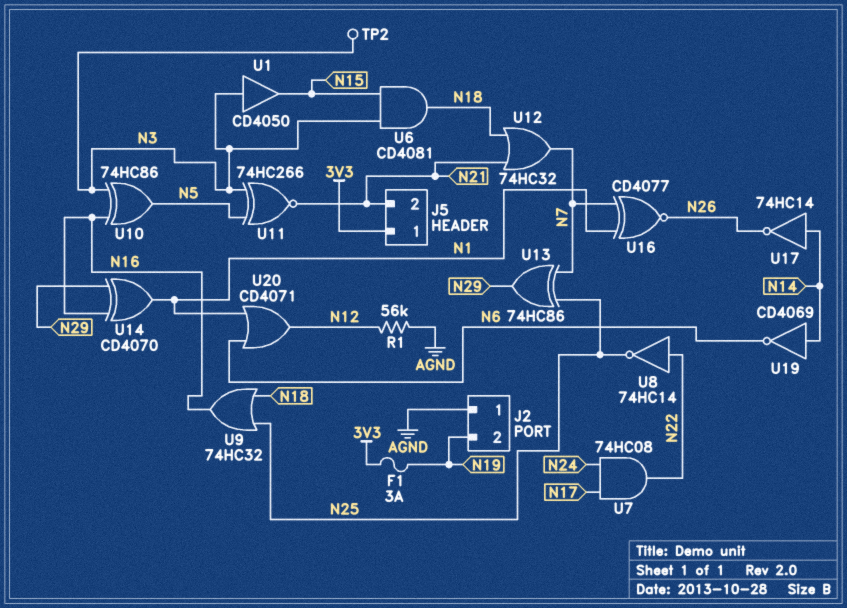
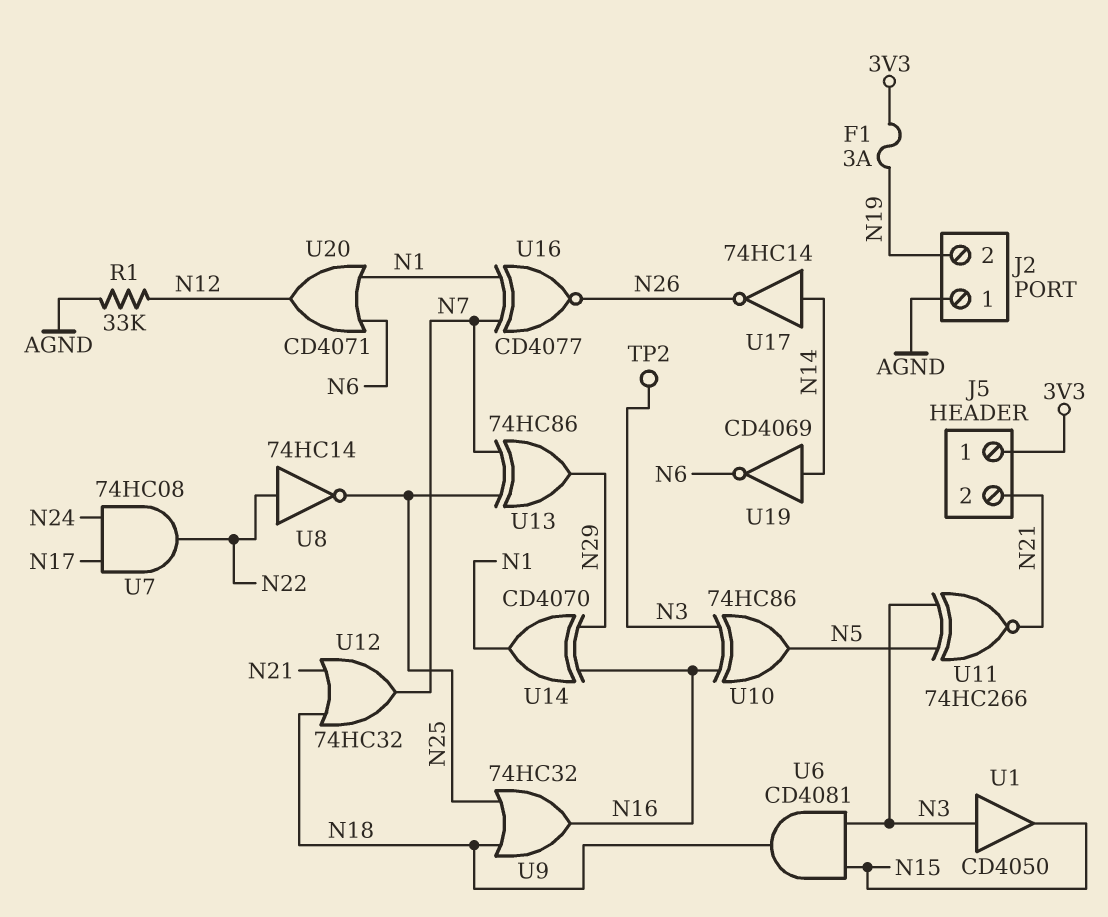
R1: 56k (AGND, N12) -> 33k (AGND, N12)

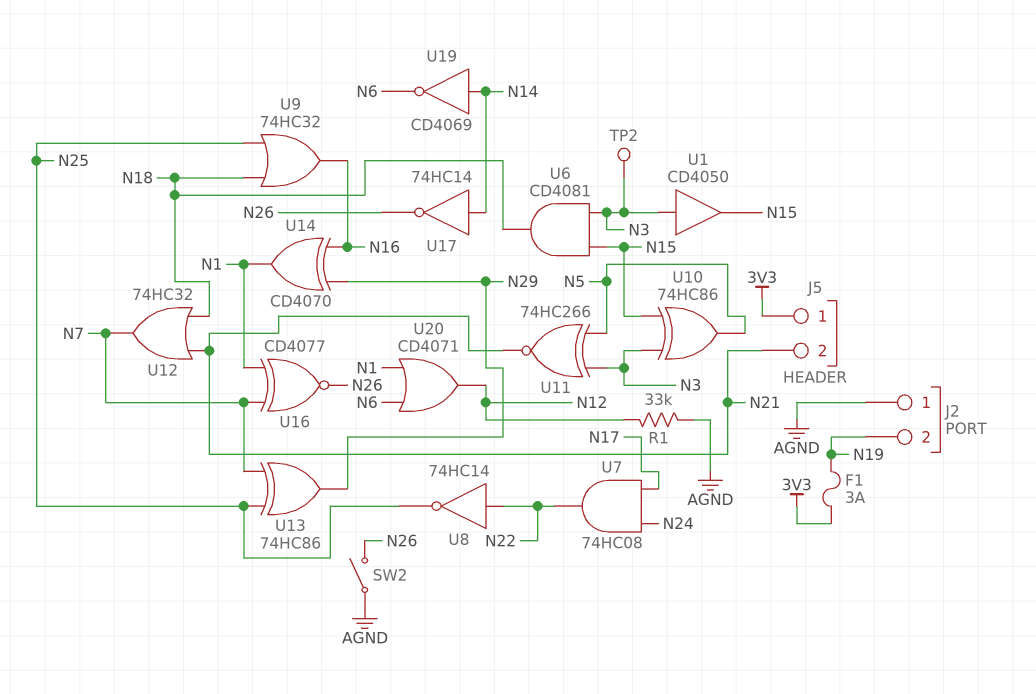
SW2: none -> switch (AGND, N26)
U10: XOR 74HC86 (in N3, in N16, out N5) -> XOR 74HC86 (in N3, in N15, out N5)

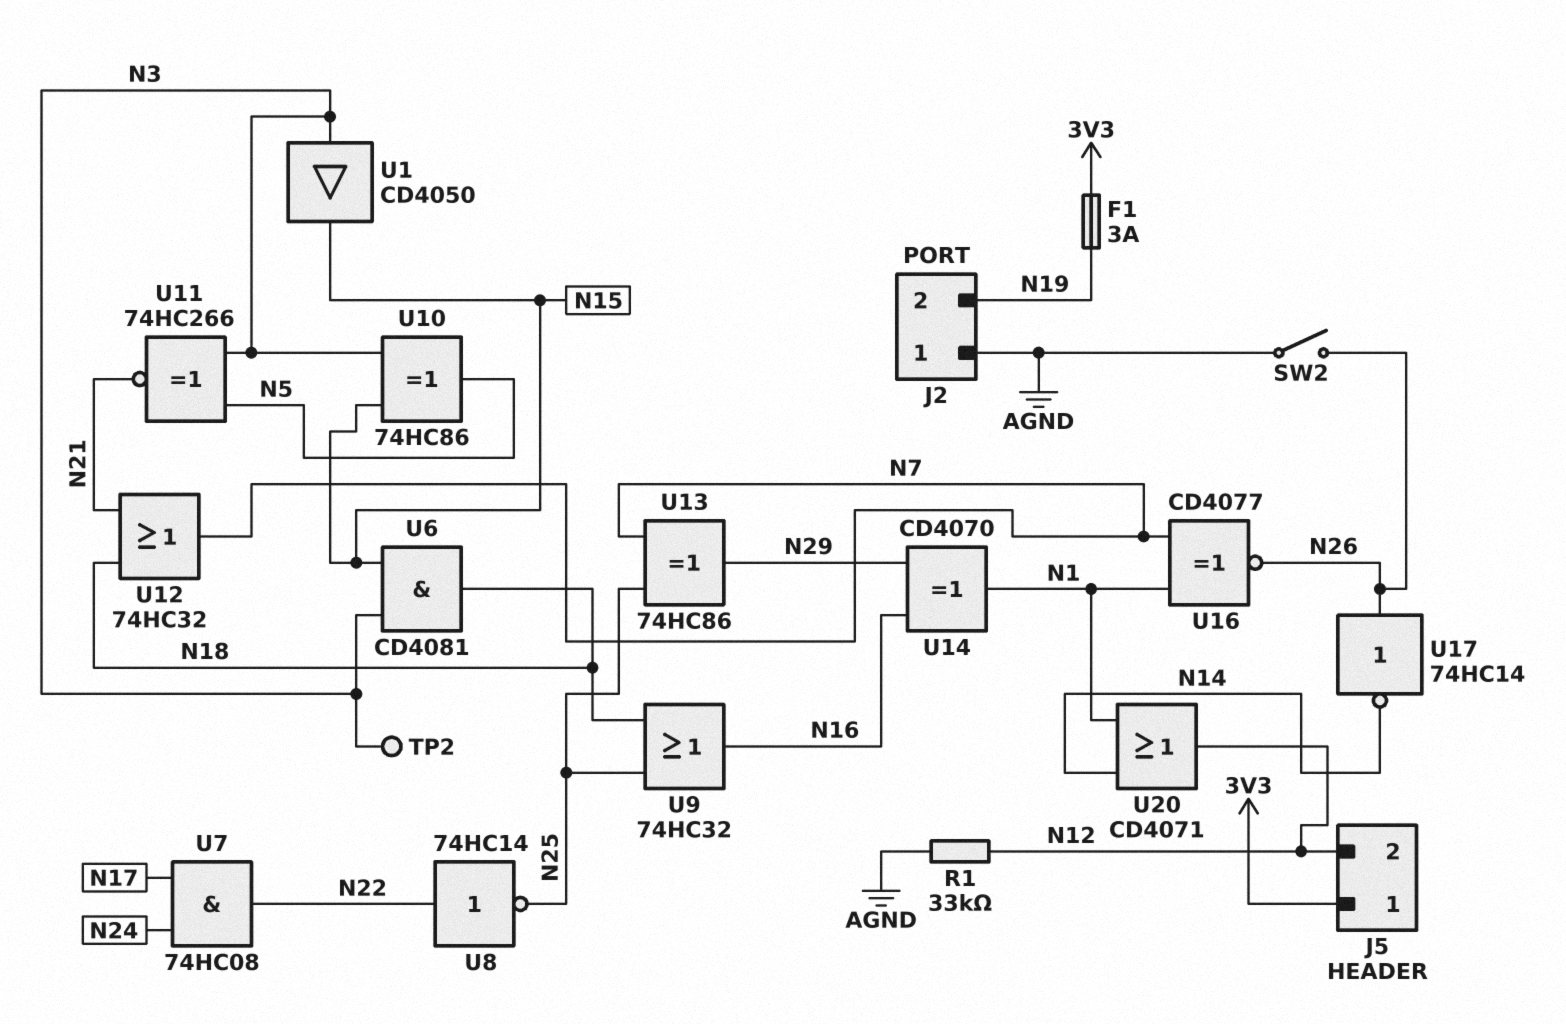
J5 pin 2: N21 -> N12
U17: NOT 74HC14 (in N14, out N26) -> NOT 74HC14 (in N26, out N14)
U19: NOT CD4069 (in N14, out N6) -> none
U20: OR CD4071 (in N1, in N6, out N12) -> OR CD4071 (in N1, in N14, out N12)

